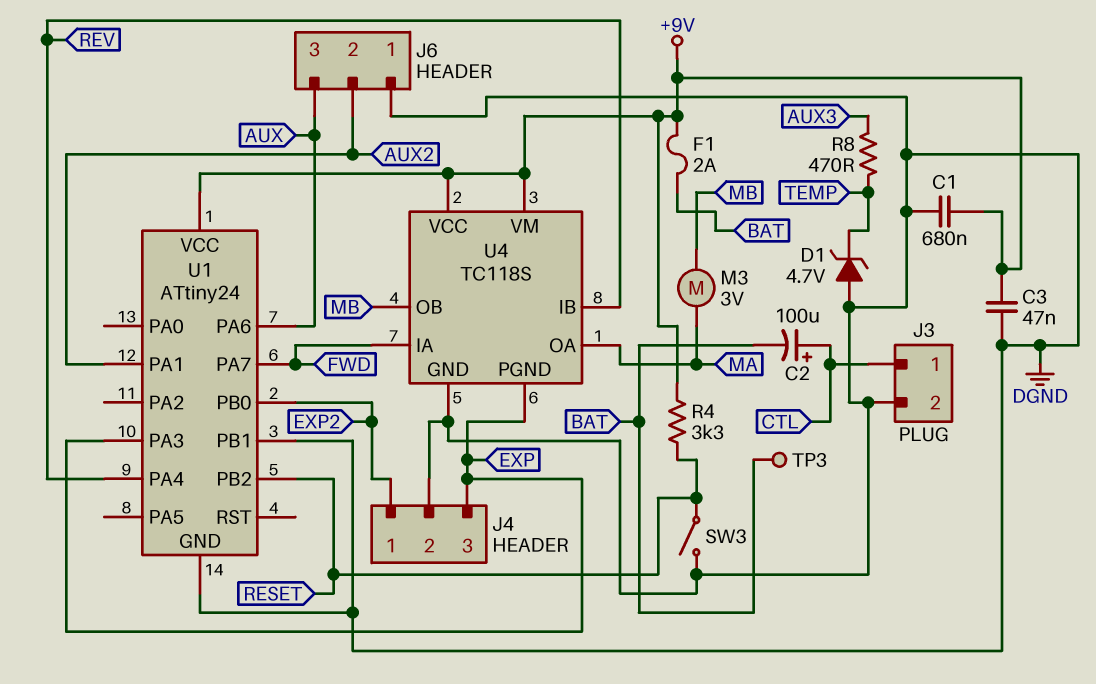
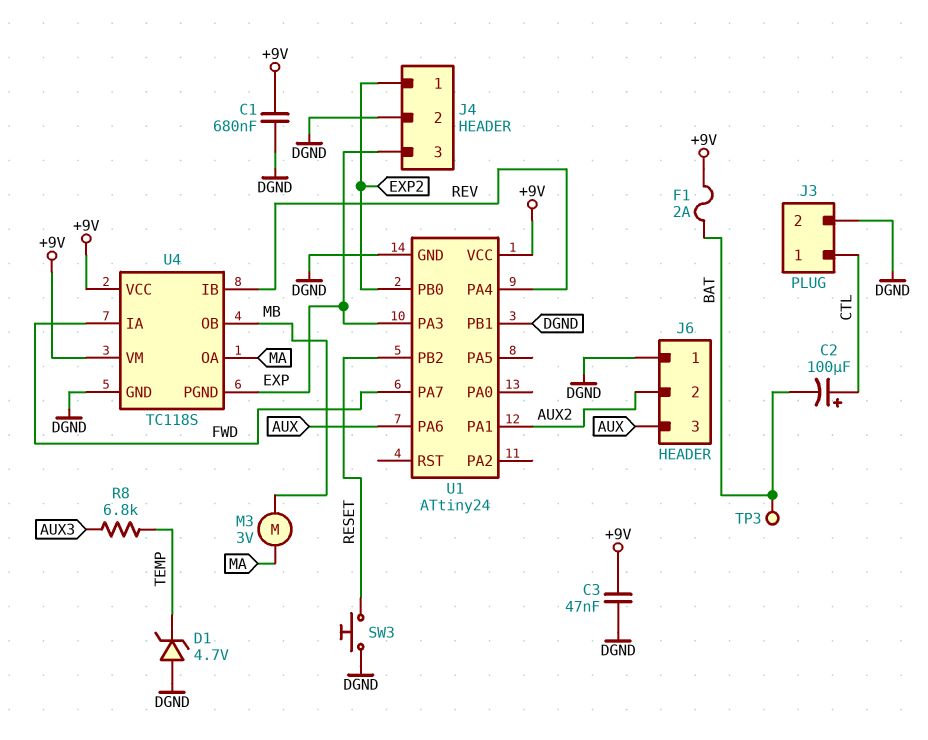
R4: 3.3k (+9V, RESET) -> none
R8: 470 (AUX3, TEMP) -> 6.8k (AUX3, TEMP)
SW3: switch (DGND, RESET) -> button (DGND, RESET)

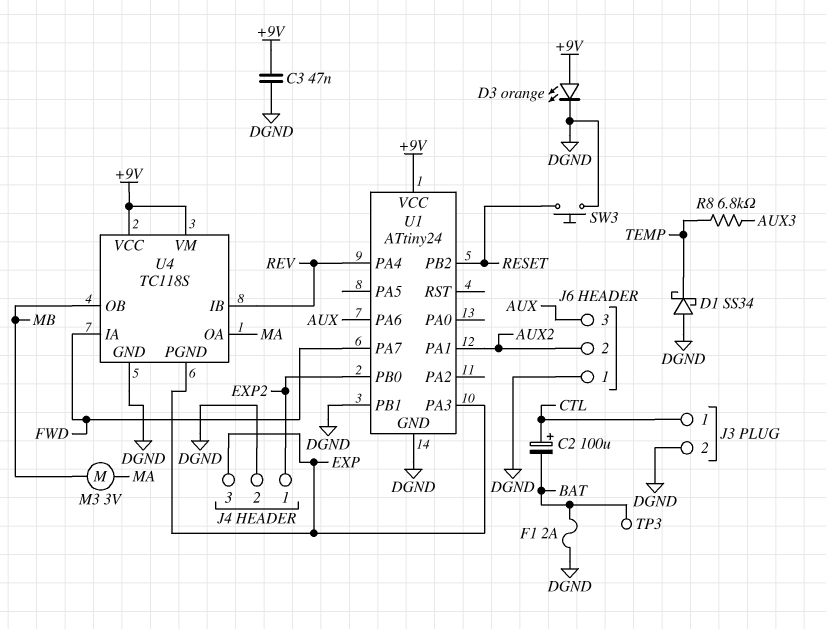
C1: 680nF (+9V, DGND) -> none
D1: zener 4.7V (A DGND, K TEMP) -> schottky SS34 (A DGND, K TEMP)
D3: none -> LED orange (A +9V, K DGND)
F1: 2A (+9V, BAT) -> 2A (BAT, DGND)

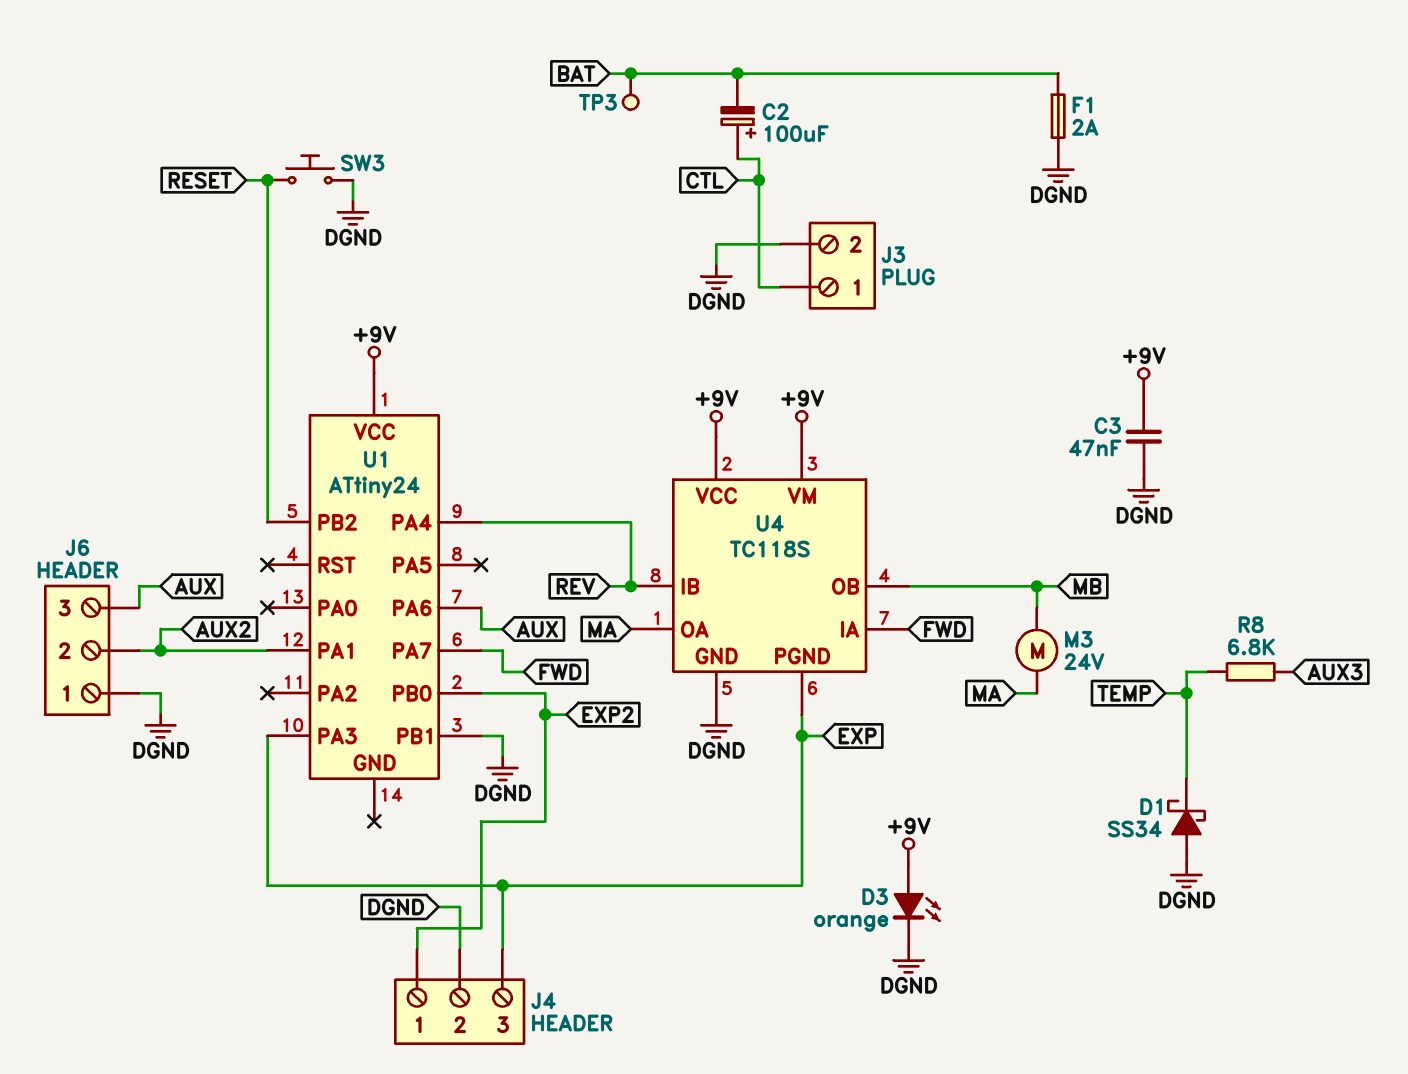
M3: motor 3V (MA, MB) -> motor 24V (MA, MB)
U1 pin GND: DGND -> none

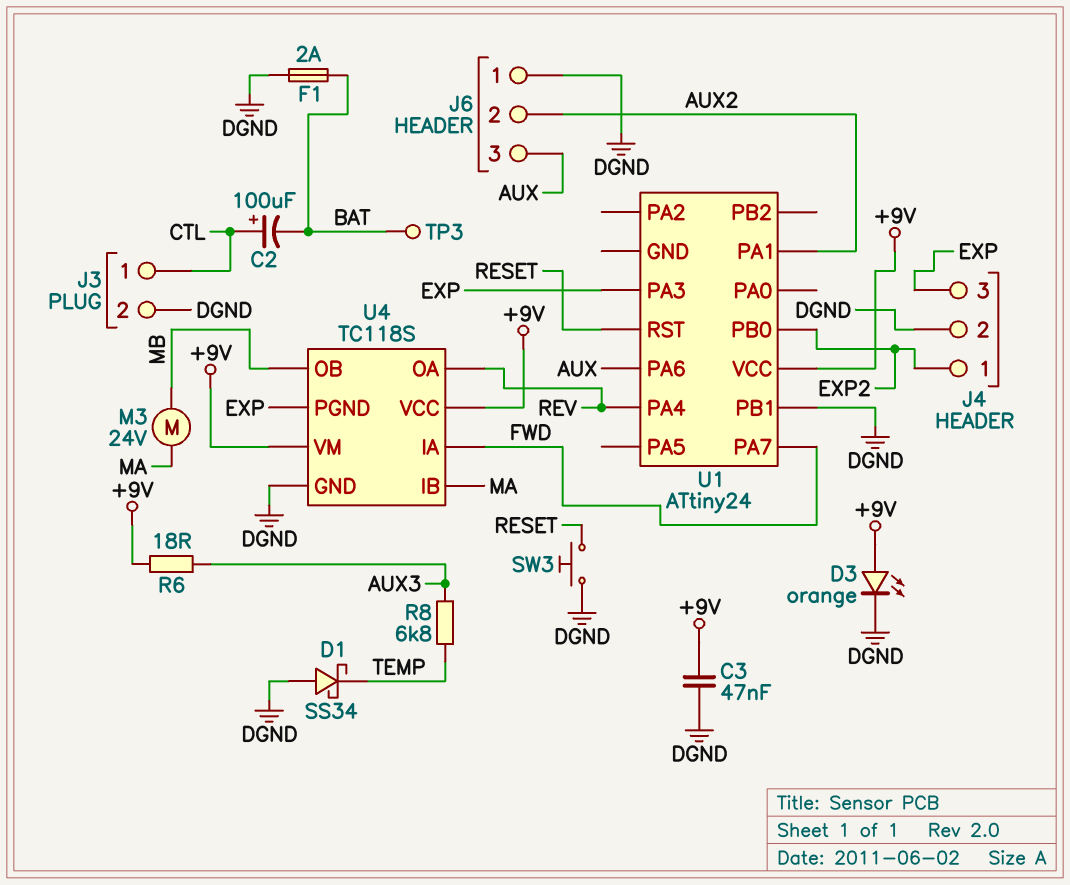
R6: none -> 18 (+9V, AUX3)
U1 pin PB2: RESET -> none
U1 pin RST: none -> RESET
U4 pin IB: REV -> MA
U4 pin OA: MA -> REV

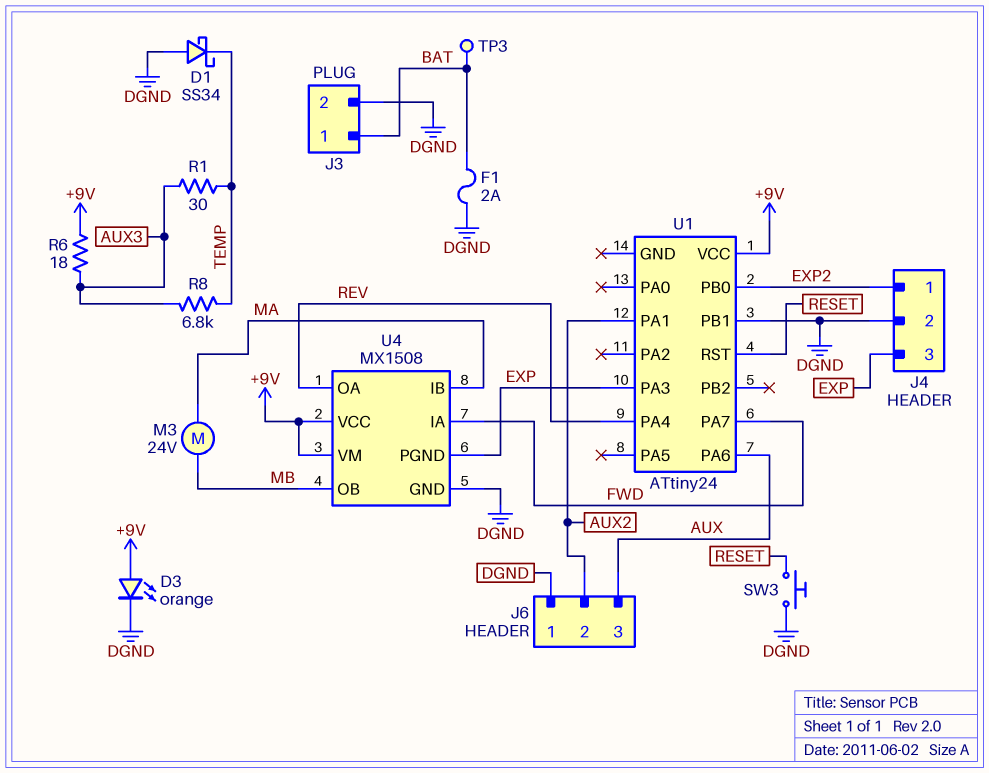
C2: 100uF (plus CTL, minus BAT) -> none
C3: 47nF (+9V, DGND) -> none
J3 pin 1: CTL -> BAT
R1: none -> 30 (AUX3, TEMP)
U4: TC118S -> MX1508

